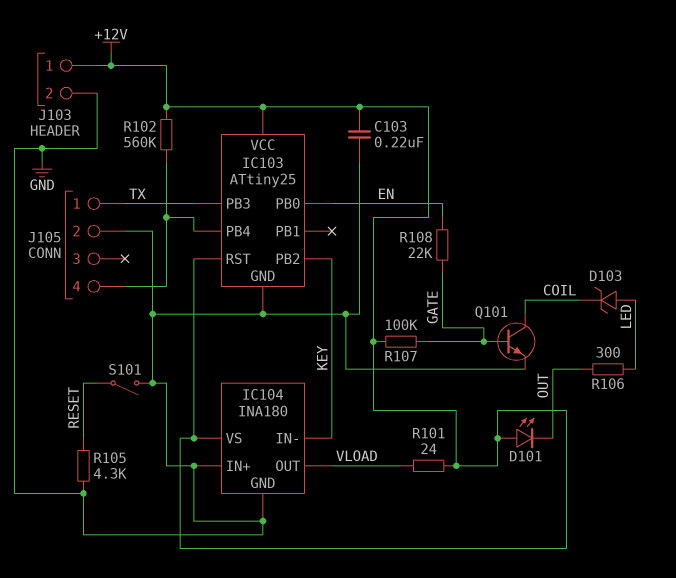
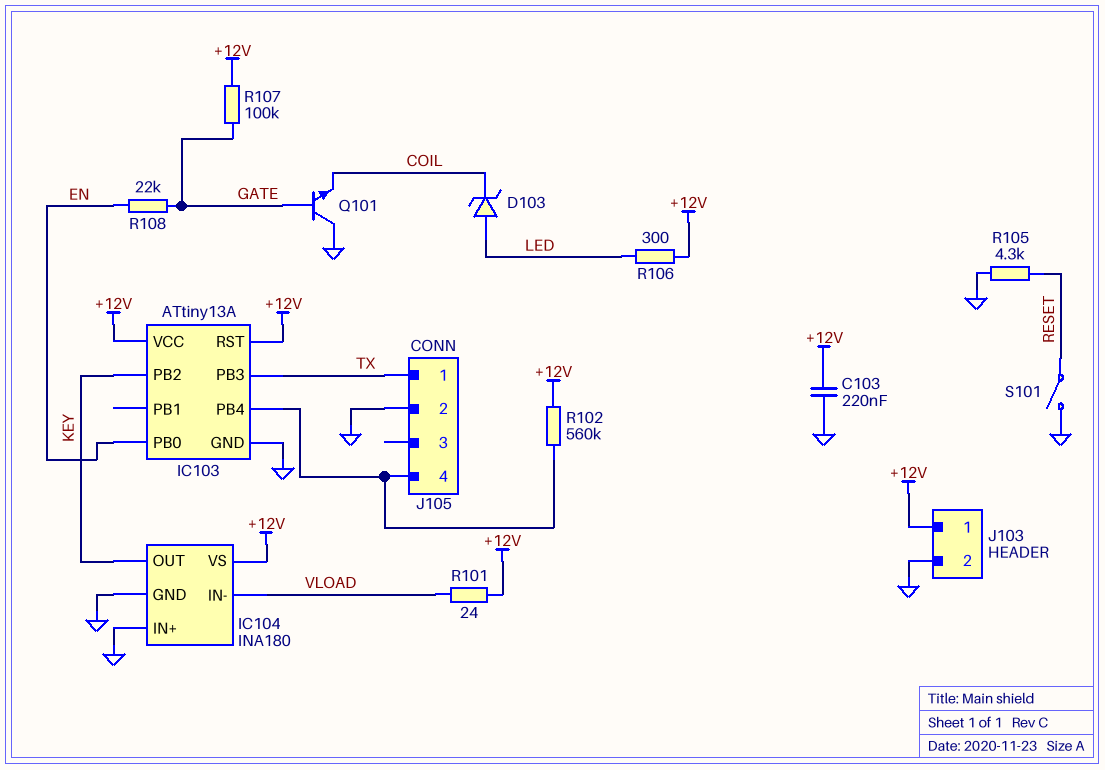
D101: LED (A +12V, K OUT) -> none
IC103: ATtiny25 -> ATtiny13A
IC104 pin IN-: KEY -> VLOAD
IC104 pin OUT: VLOAD -> KEY
Q101: NPN (B GATE, C COIL, E GND) -> NPN (B GATE, C GND, E COIL)
R106: 300 (LED, OUT) -> 300 (+12V, LED)

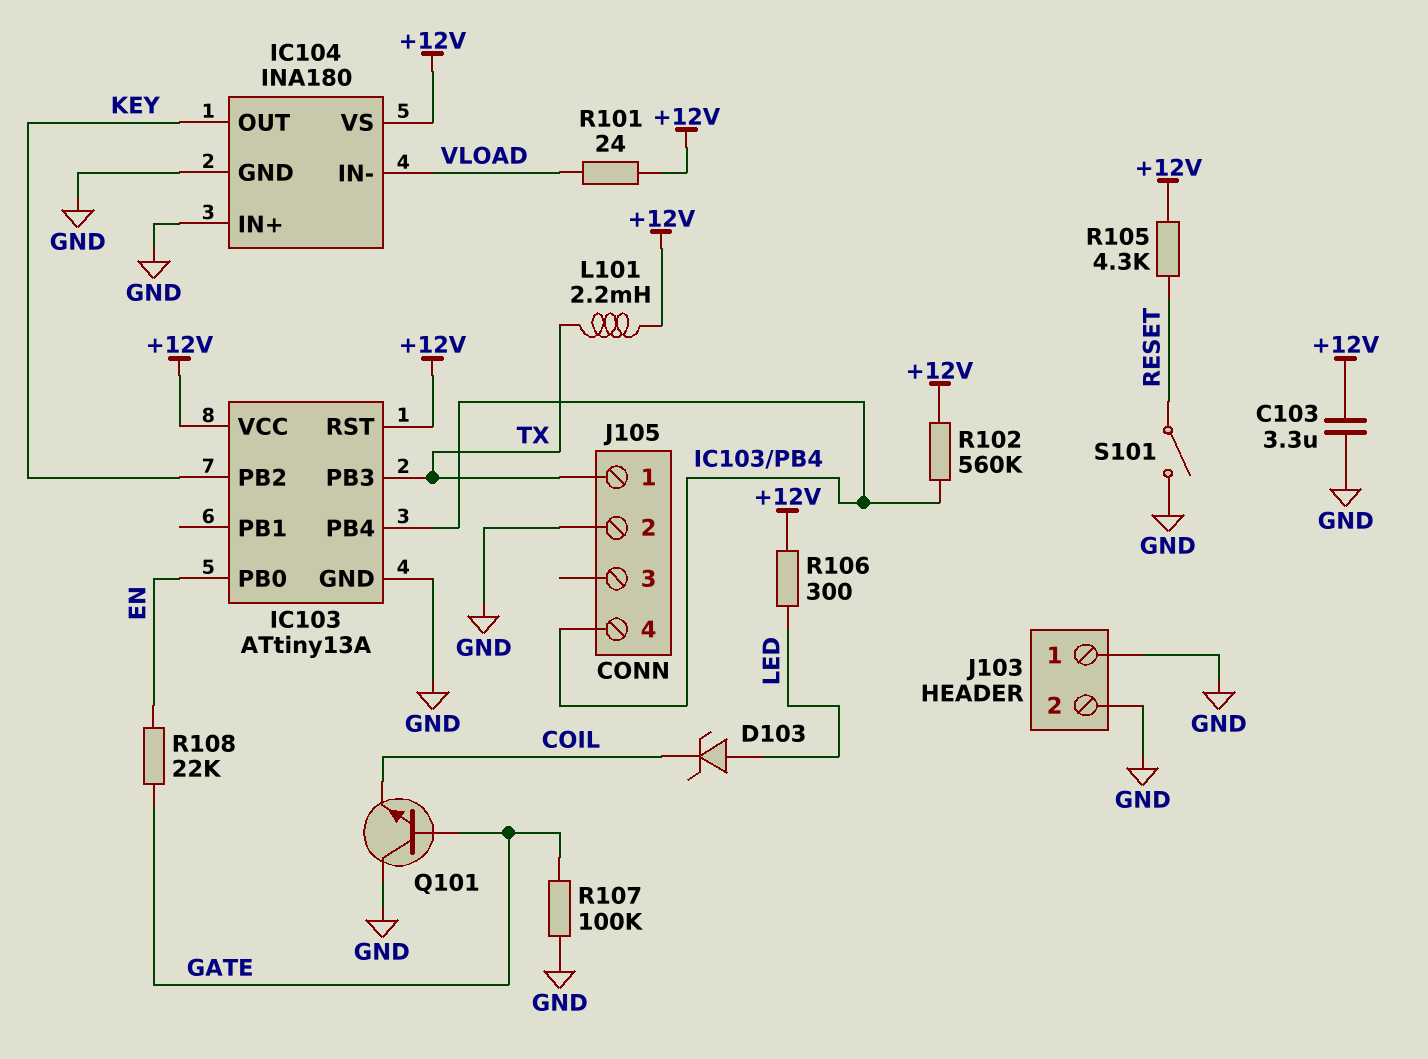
C103: 220nF (+12V, GND) -> 3.3uF (+12V, GND)
J103 pin 1: +12V -> GND
L101: none -> 2.2mH (+12V, TX)
R105: 4.3k (GND, RESET) -> 4.3k (+12V, RESET)
R107: 100k (+12V, GATE) -> 100k (GATE, GND)

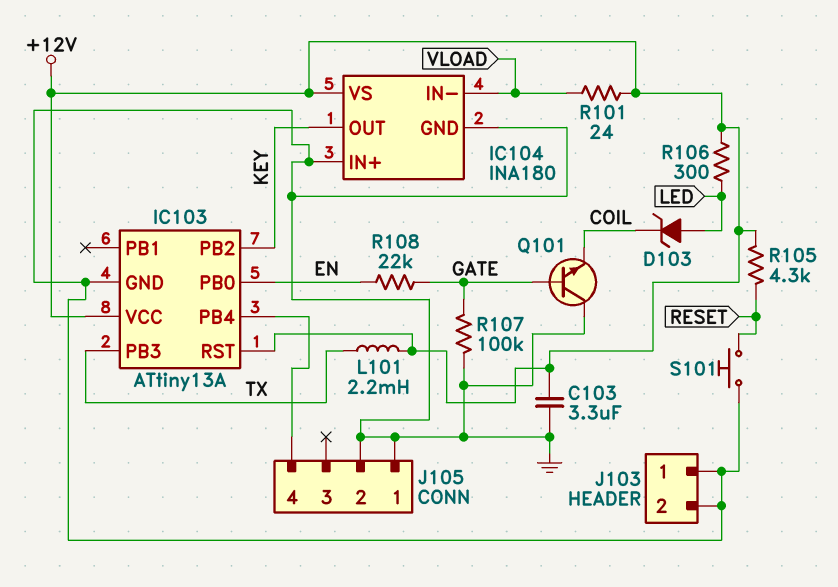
J105 pin 1: TX -> GND
R102: 560k (+12V, IC103/PB4) -> none
S101: switch (GND, RESET) -> button (GND, RESET)

